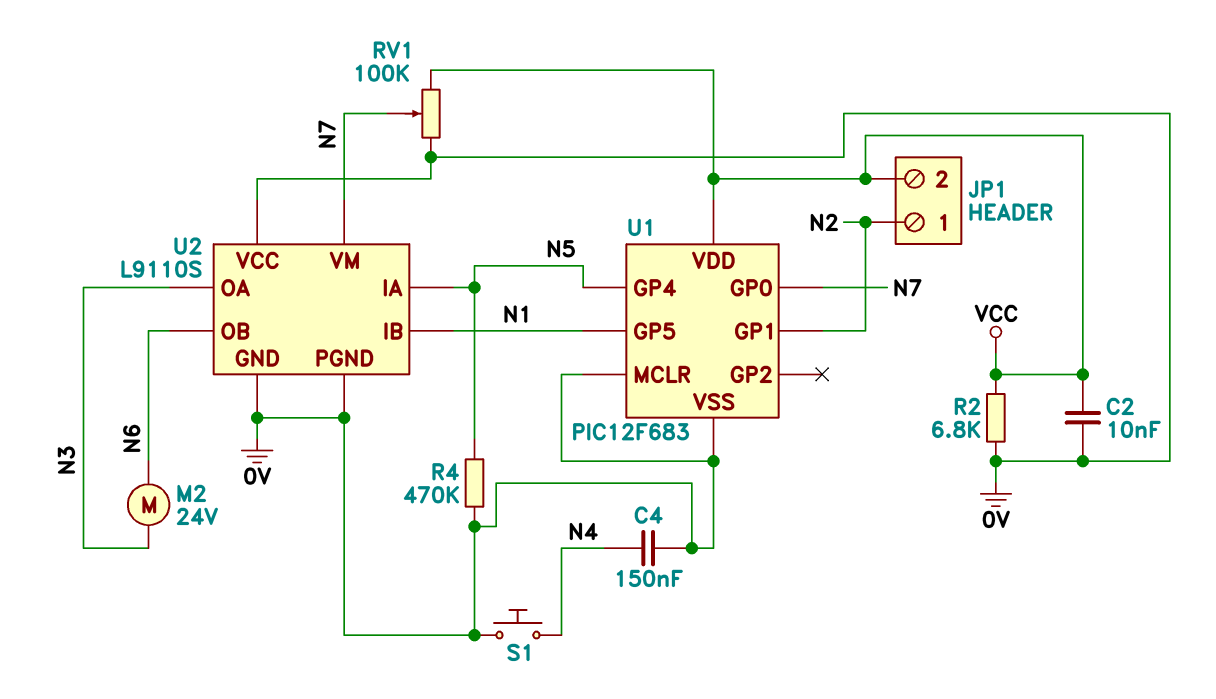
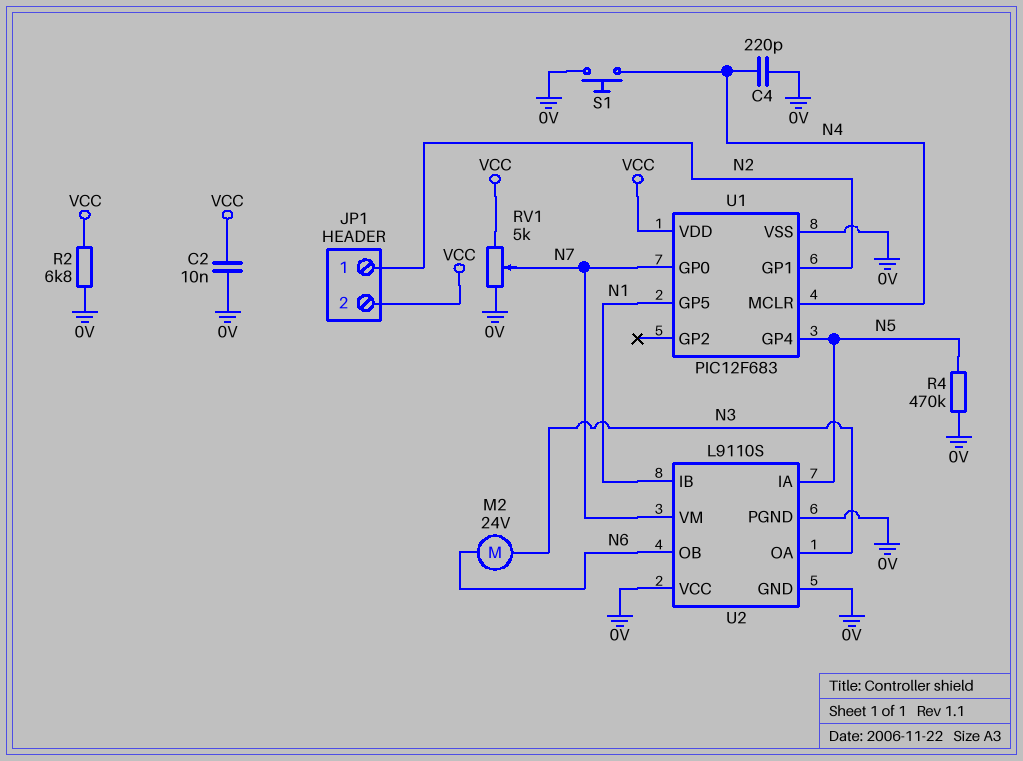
C4: 150nF (0V, N4) -> 220pF (0V, N4)
RV1: 100k (0V, VCC, wiper N7) -> 5k (0V, VCC, wiper N7)
U1 pin MCLR: 0V -> N4

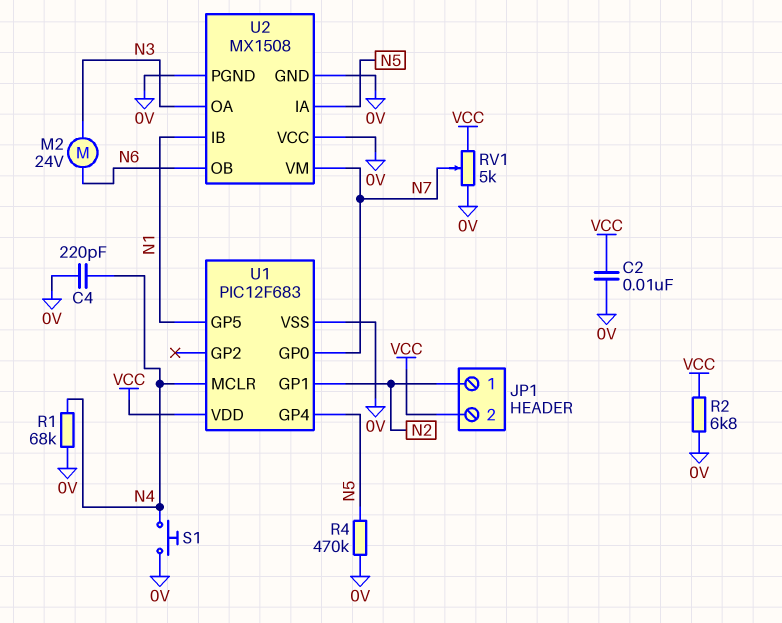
R1: none -> 68k (0V, N4)
U2: L9110S -> MX1508

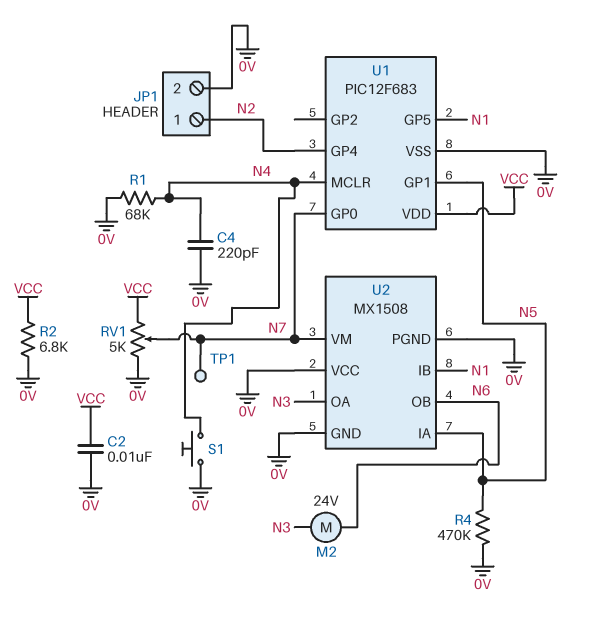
JP1 pin 2: VCC -> 0V
TP1: none -> test point (N7)
U1 pin GP1: N2 -> N5
U1 pin GP4: N5 -> N2

